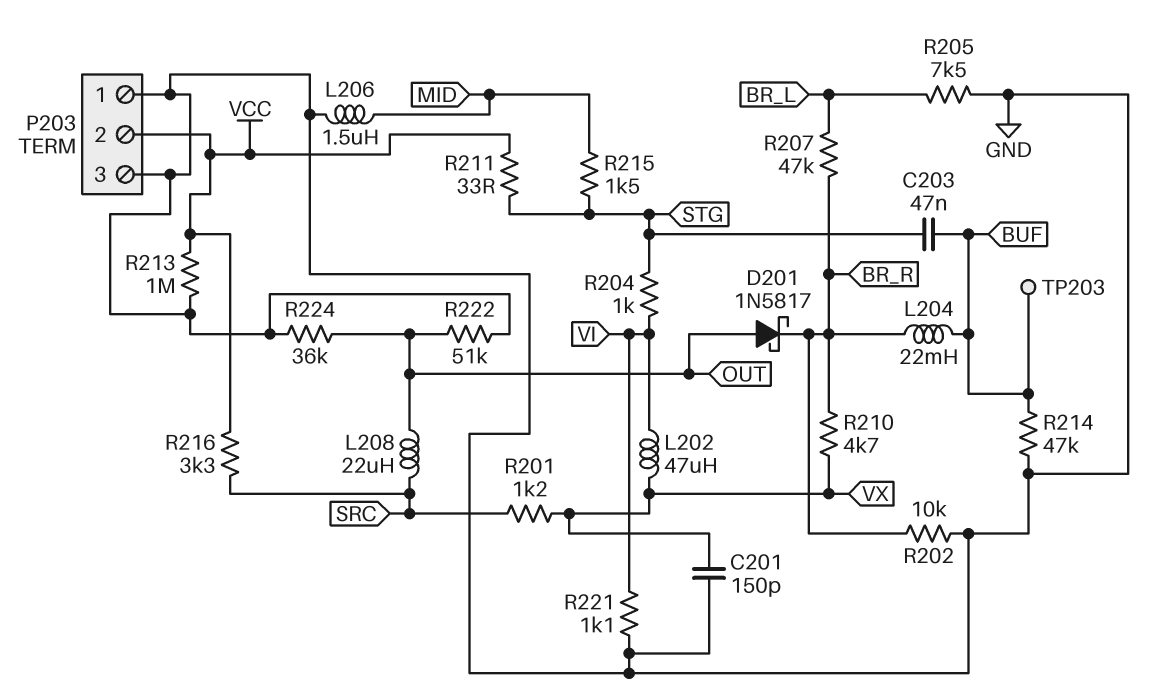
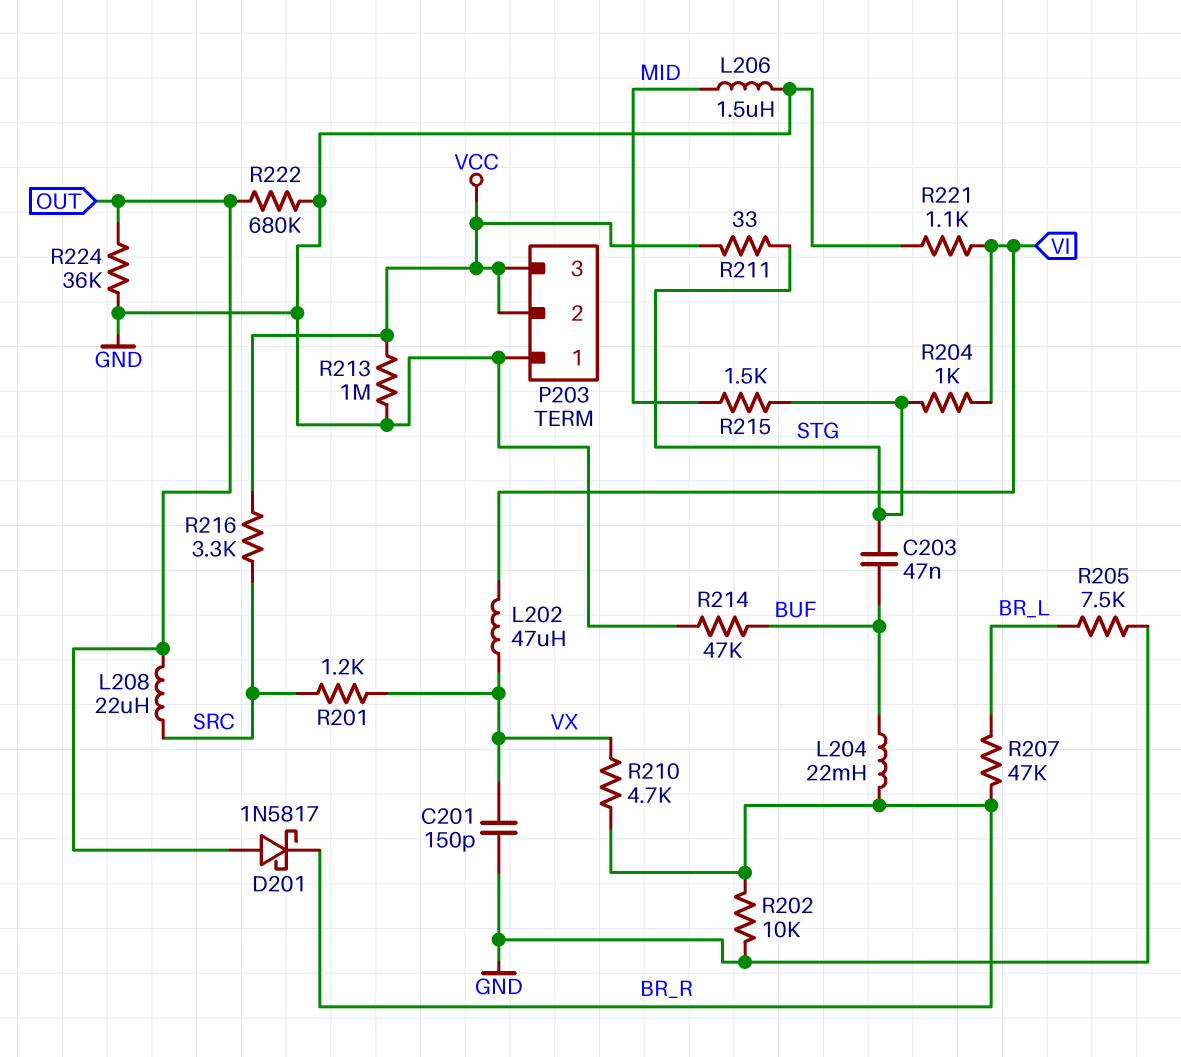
P203 pin 3: GND -> VCC
R222: 51k (GND, OUT) -> 680k (GND, OUT)
TP203: test point (BUF) -> none

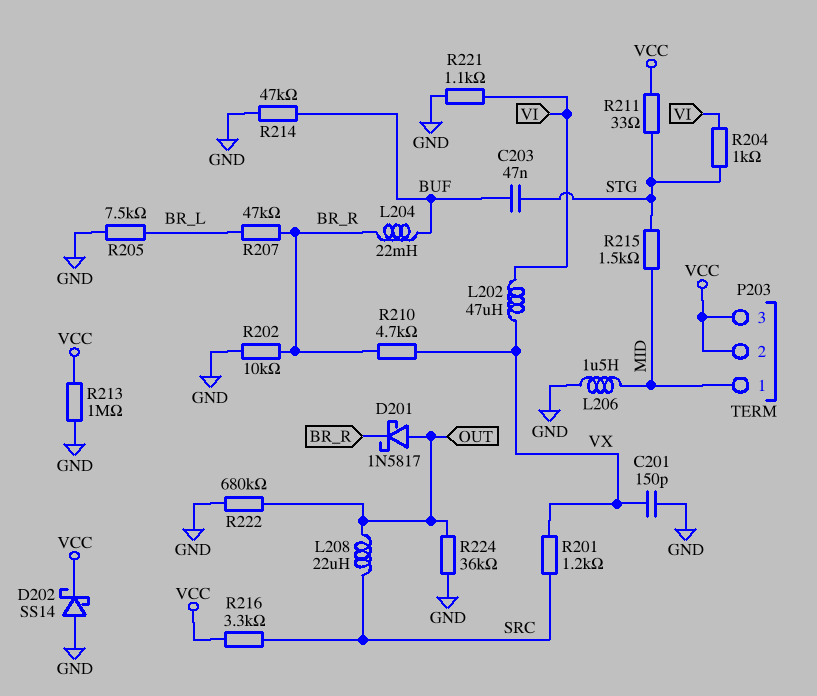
D202: none -> schottky SS14 (A GND, K VCC)
P203 pin 1: GND -> MID

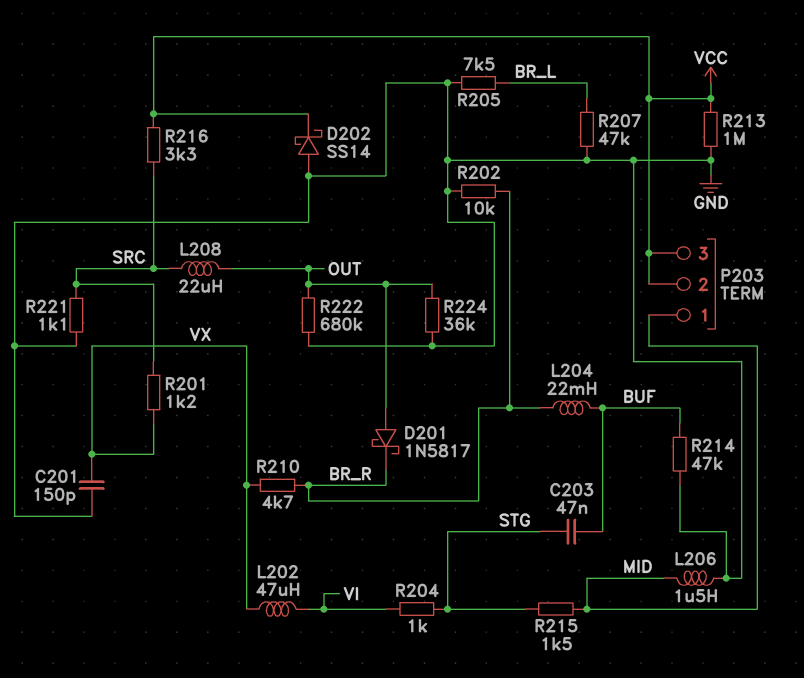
R207: 47k (BR_L, BR_R) -> 47k (BR_L, GND)
R211: 33 (STG, VCC) -> none
R221: 1.1k (GND, VI) -> 1.1k (GND, SRC)

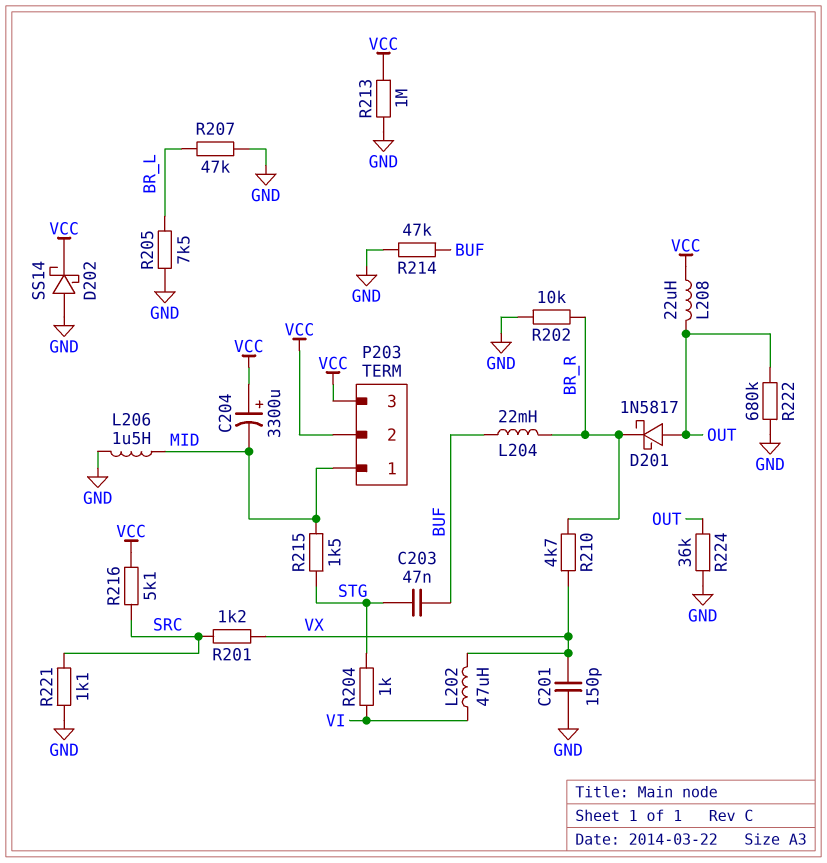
C204: none -> 3300uF (plus VCC, minus MID)
L208: 22uH (OUT, SRC) -> 22uH (OUT, VCC)
R216: 3.3k (SRC, VCC) -> 5.1k (SRC, VCC)

